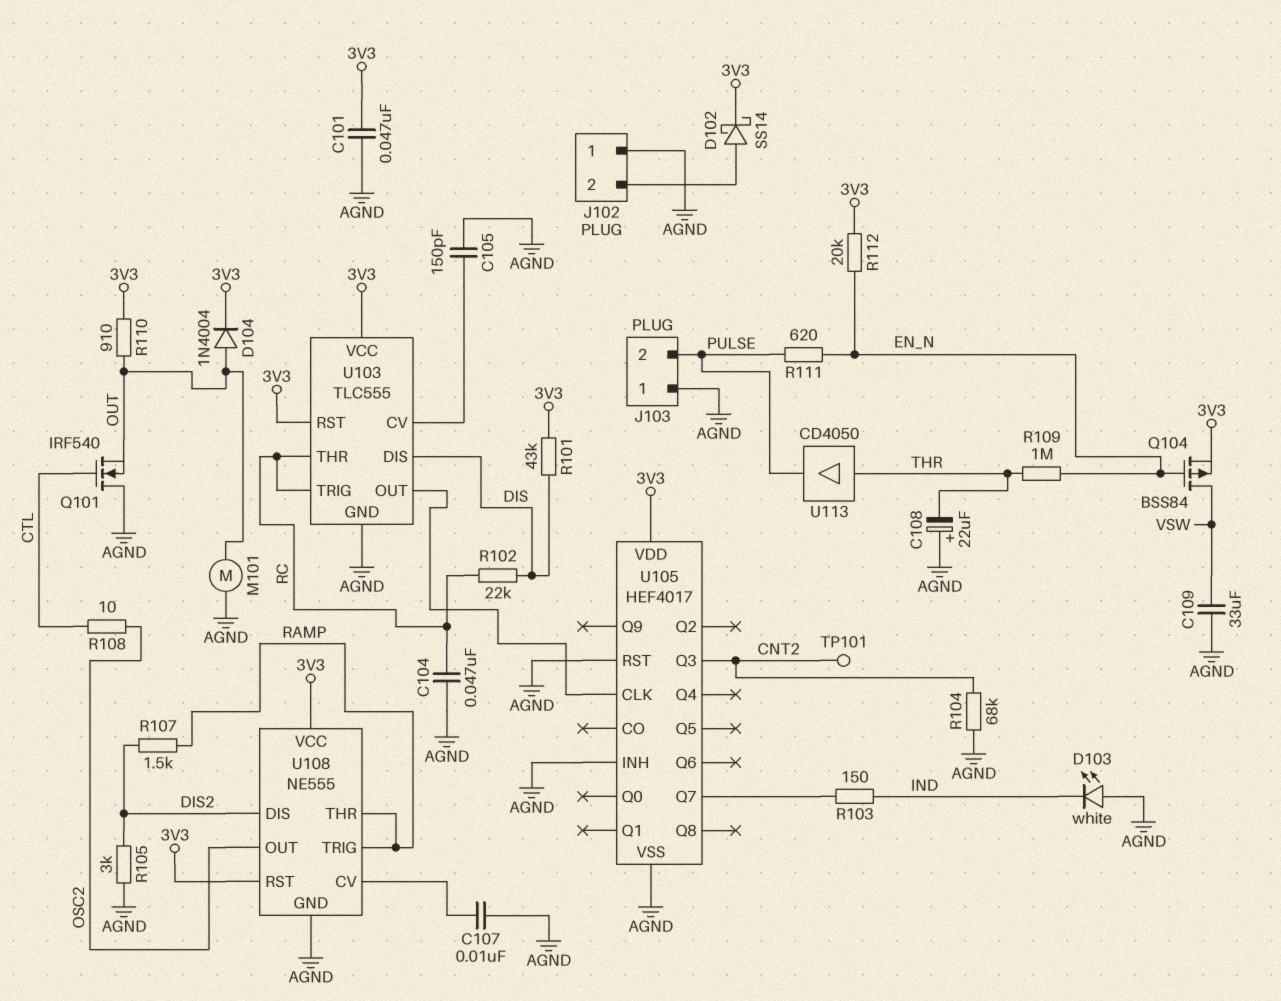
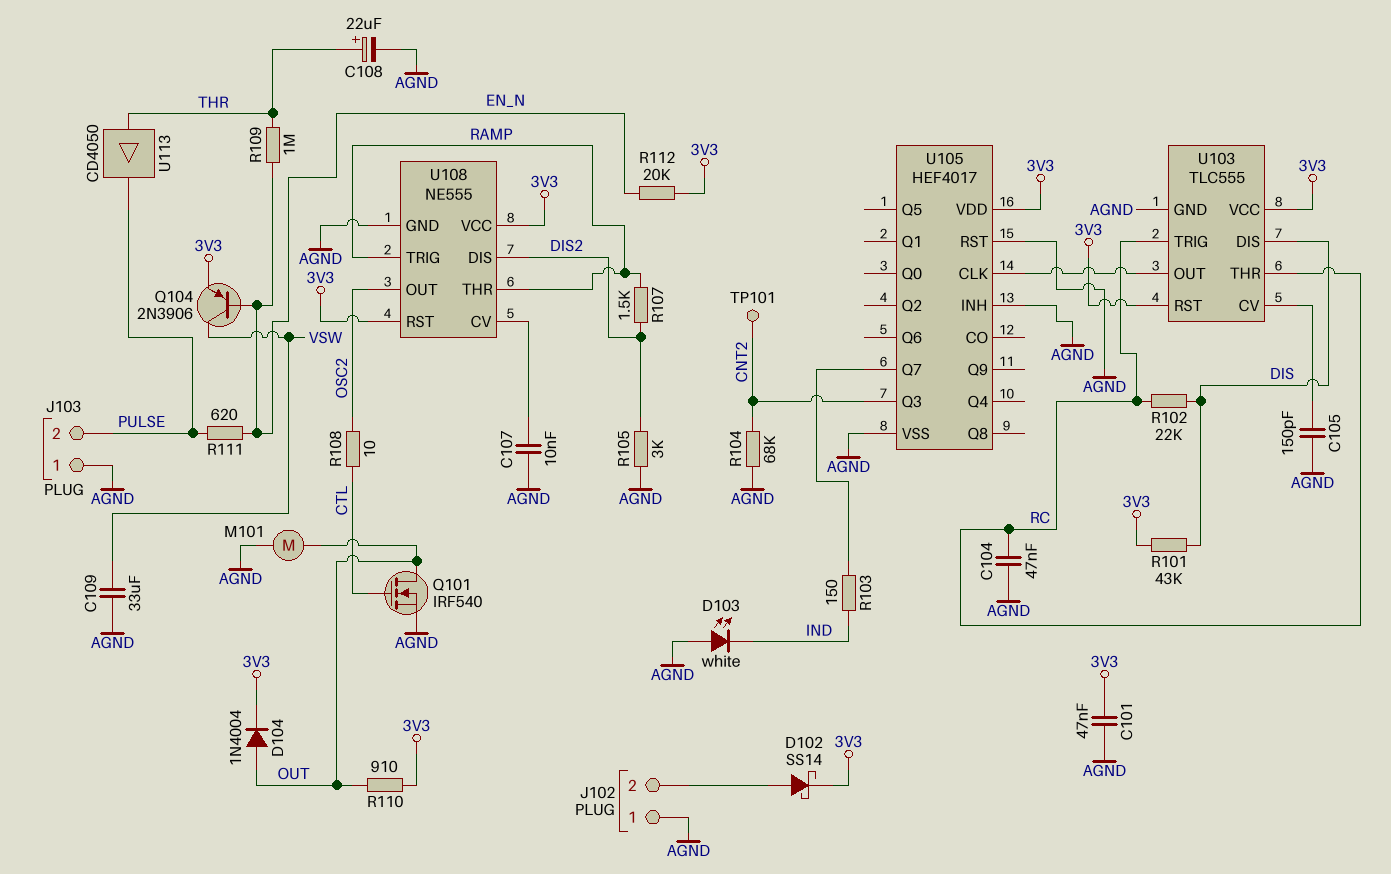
C108: 22uF (plus AGND, minus THR) -> 22uF (plus THR, minus AGND)
Q101: NMOS IRF540 (G CTL, D AGND, S OUT) -> NMOS IRF540 (G CTL, D OUT, S AGND)
Q104: PMOS BSS84 (G EN_N, D VSW, S 3V3) -> PNP 2N3906 (B EN_N, C VSW, E 3V3)

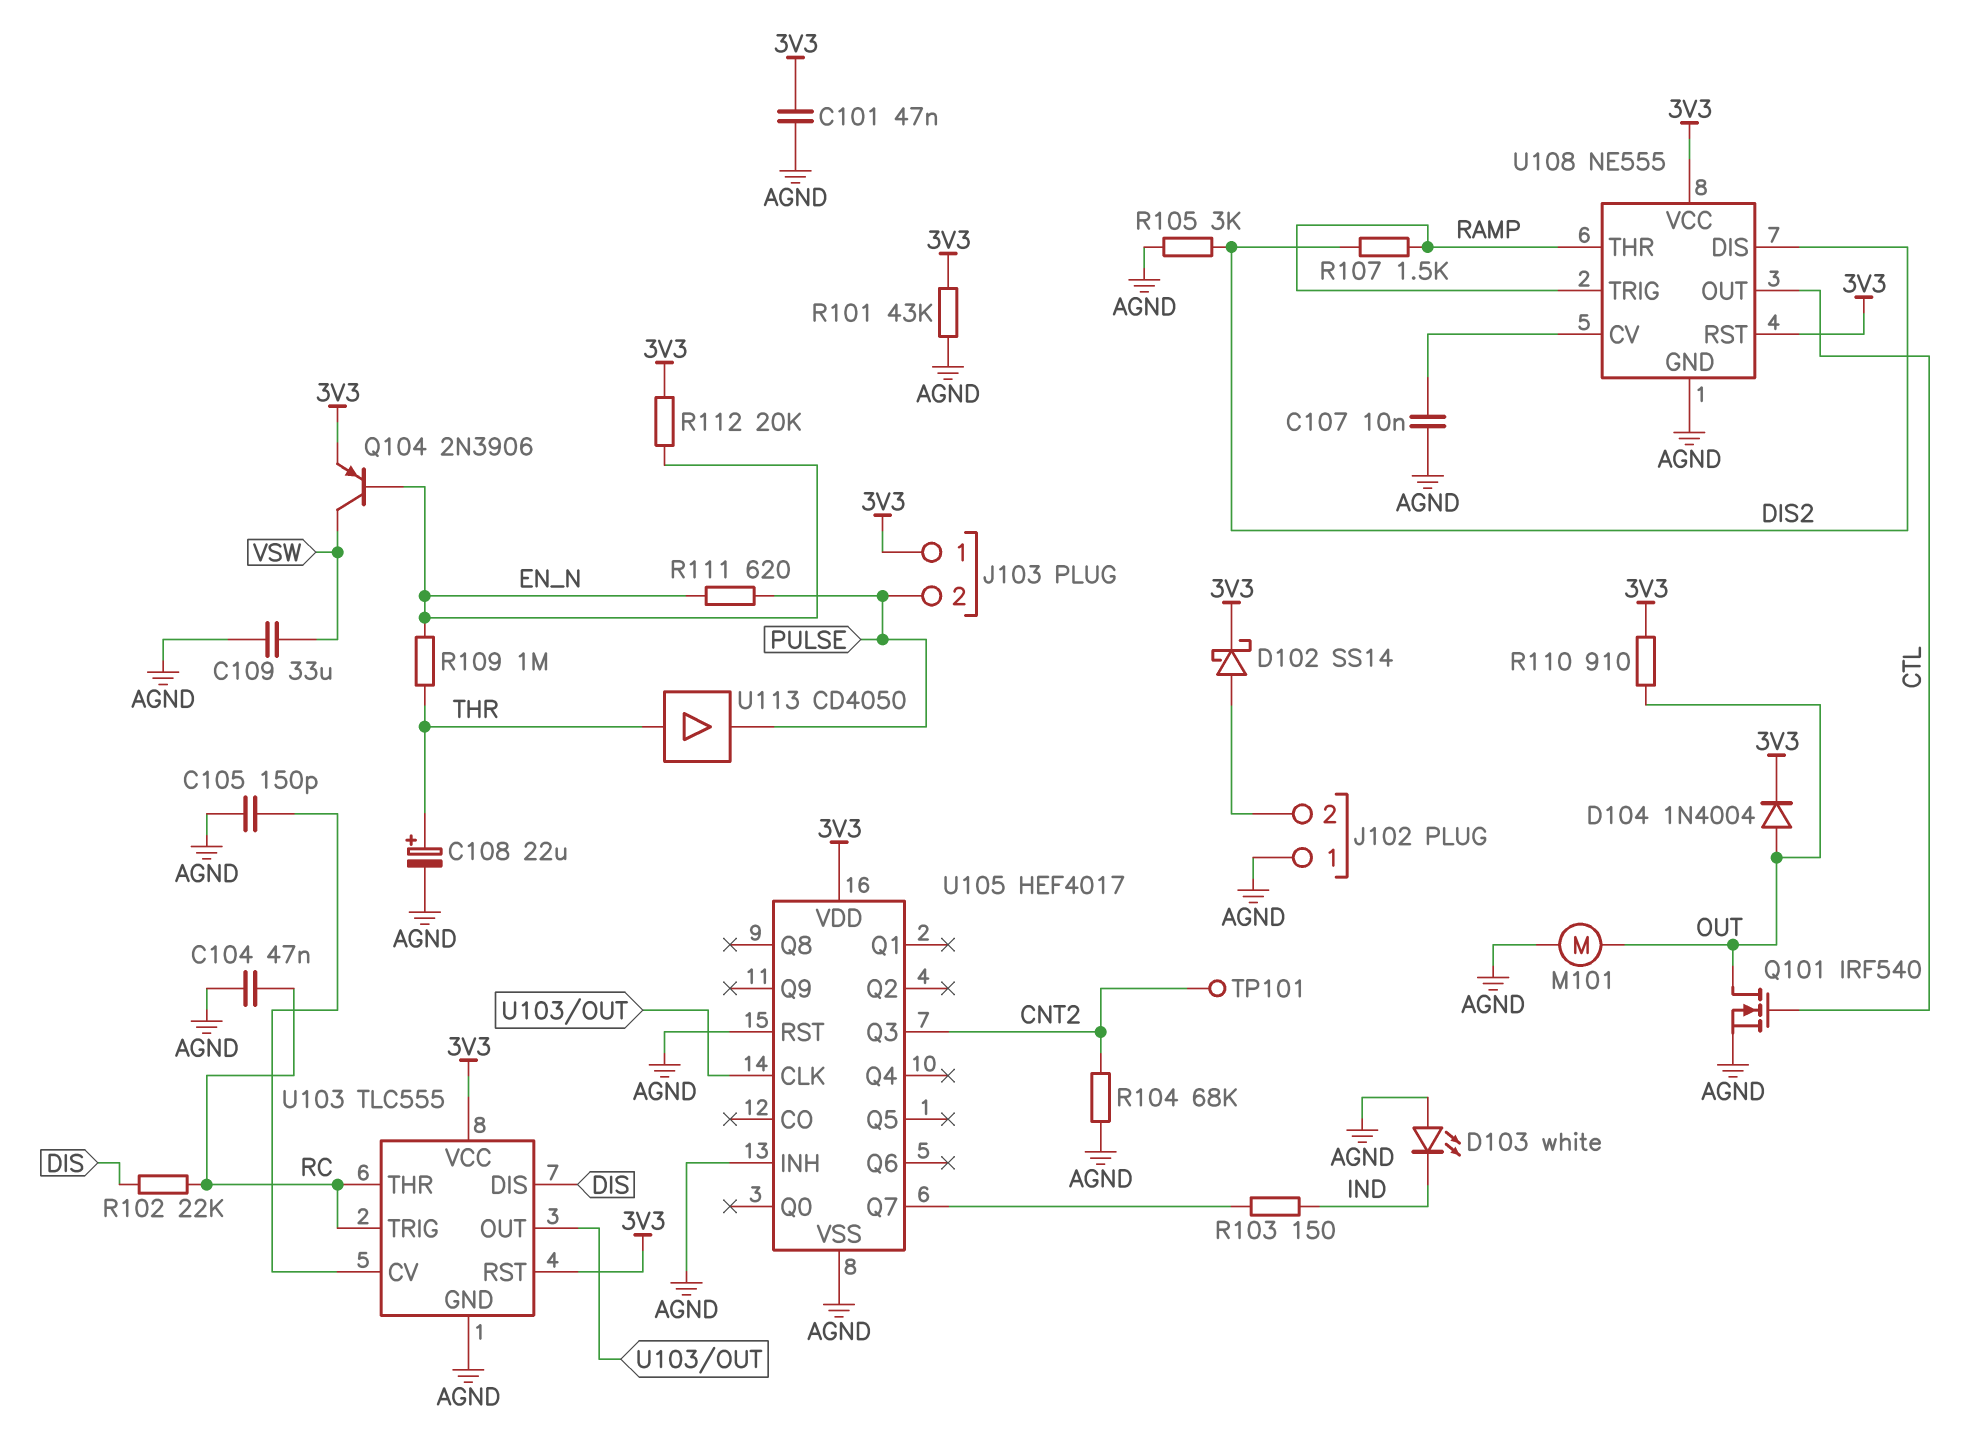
J103 pin 1: AGND -> 3V3
R101: 43k (3V3, DIS) -> 43k (3V3, AGND)
R108: 10 (CTL, OSC2) -> none
U108 pin OUT: OSC2 -> CTL

